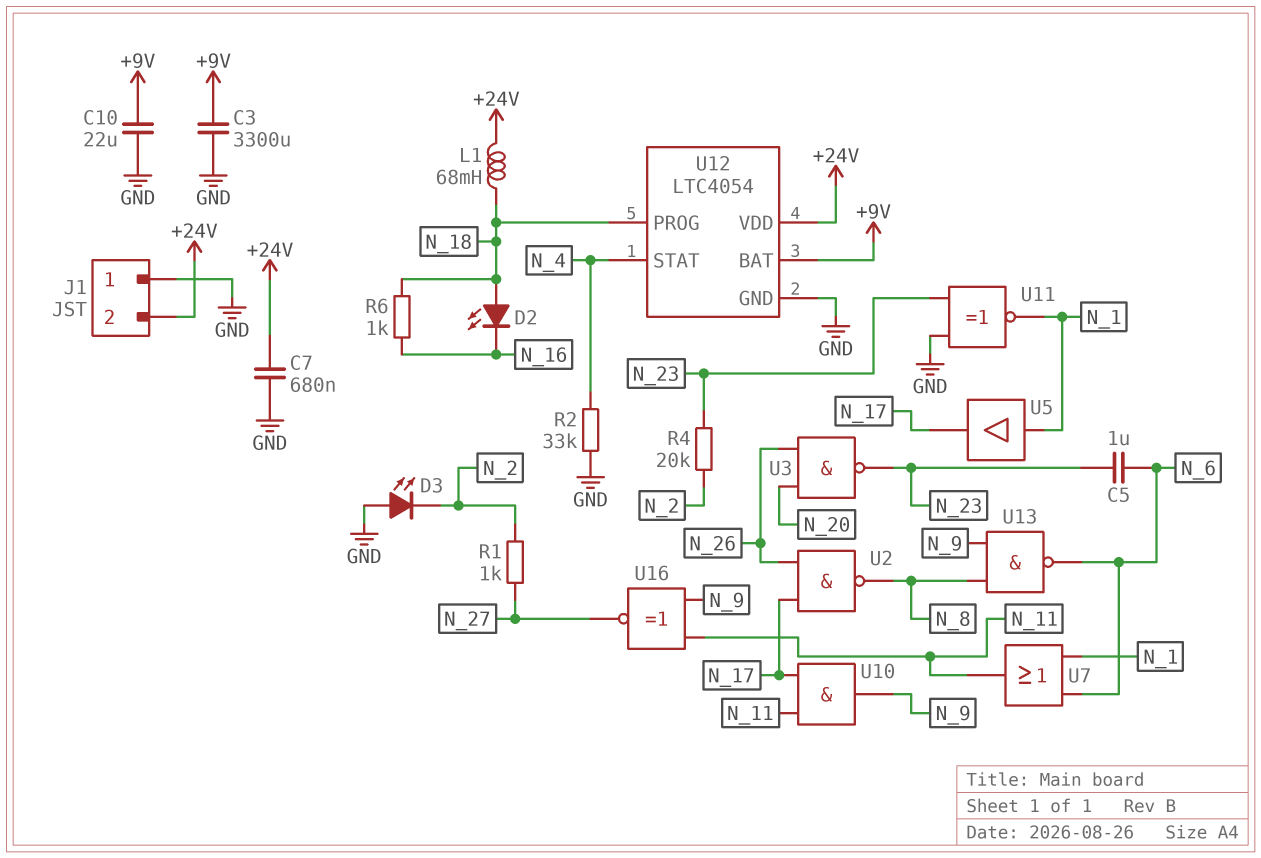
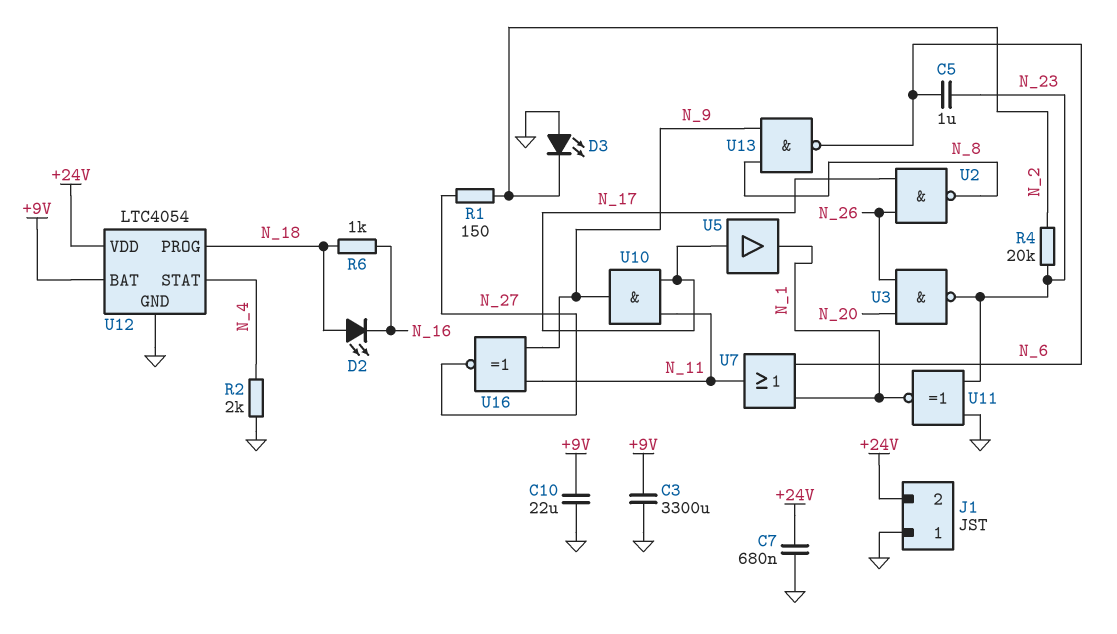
L1: 68mH (+24V, N_18) -> none
R1: 1k (N_2, N_27) -> 150 (N_2, N_27)
R2: 33k (GND, N_4) -> 2k (GND, N_4)
U5: buffer (in N_1, out N_17) -> buffer (in N_17, out N_1)

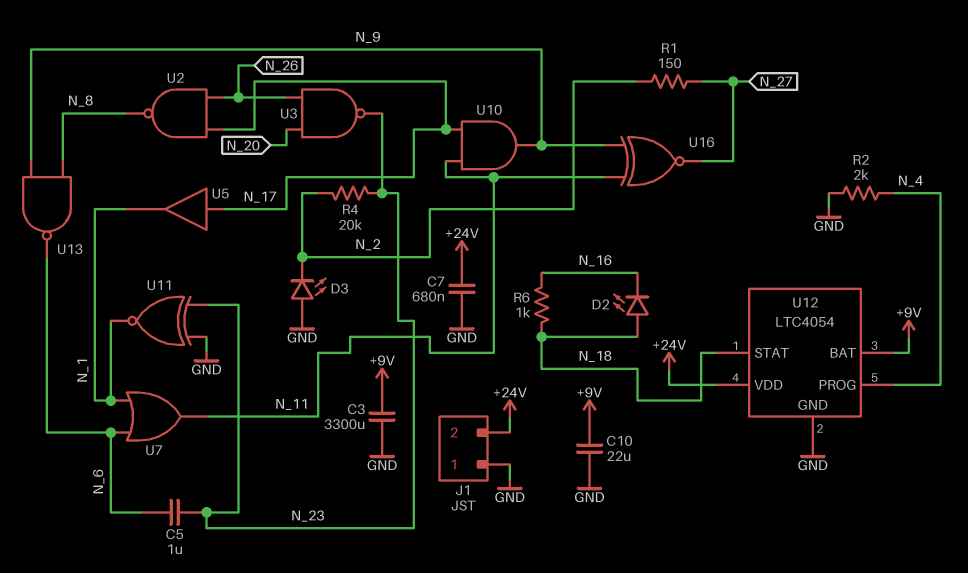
U12 pin PROG: N_18 -> N_4
U12 pin STAT: N_4 -> N_18

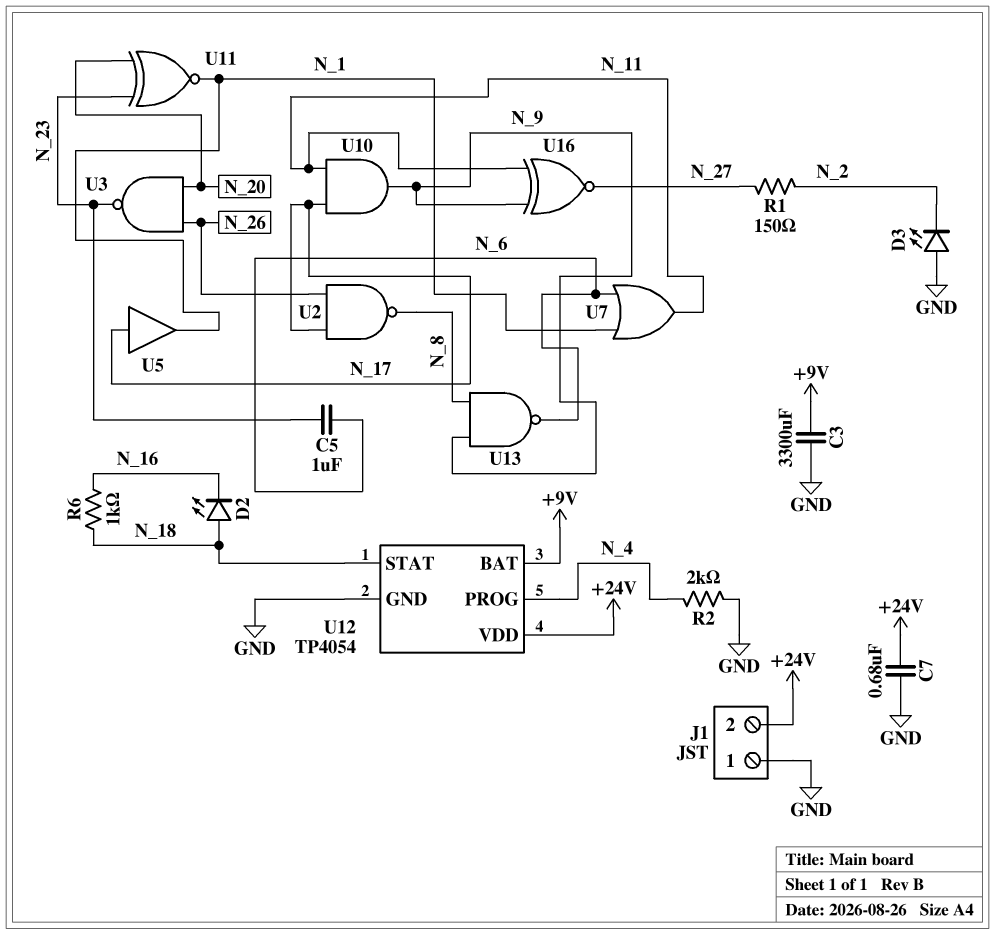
C10: 22uF (+9V, GND) -> none
R4: 20k (N_2, N_23) -> none
U11: XNOR (in GND, in N_23, out N_1) -> XNOR (in N_20, in N_23, out N_1)
U12: LTC4054 -> TP4054

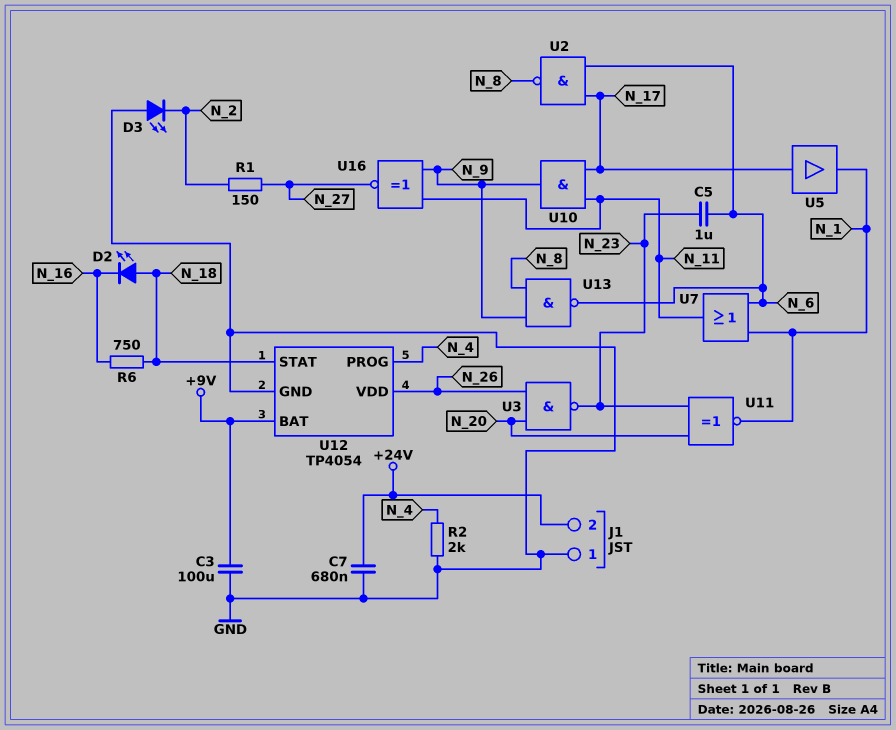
C3: 3300uF (+9V, GND) -> 100uF (+9V, GND)
R6: 1k (N_16, N_18) -> 750 (N_16, N_18)
U2: NAND (in N_17, in N_26, out N_8) -> NAND (in N_6, in N_17, out N_8)
U12 pin VDD: +24V -> N_26

